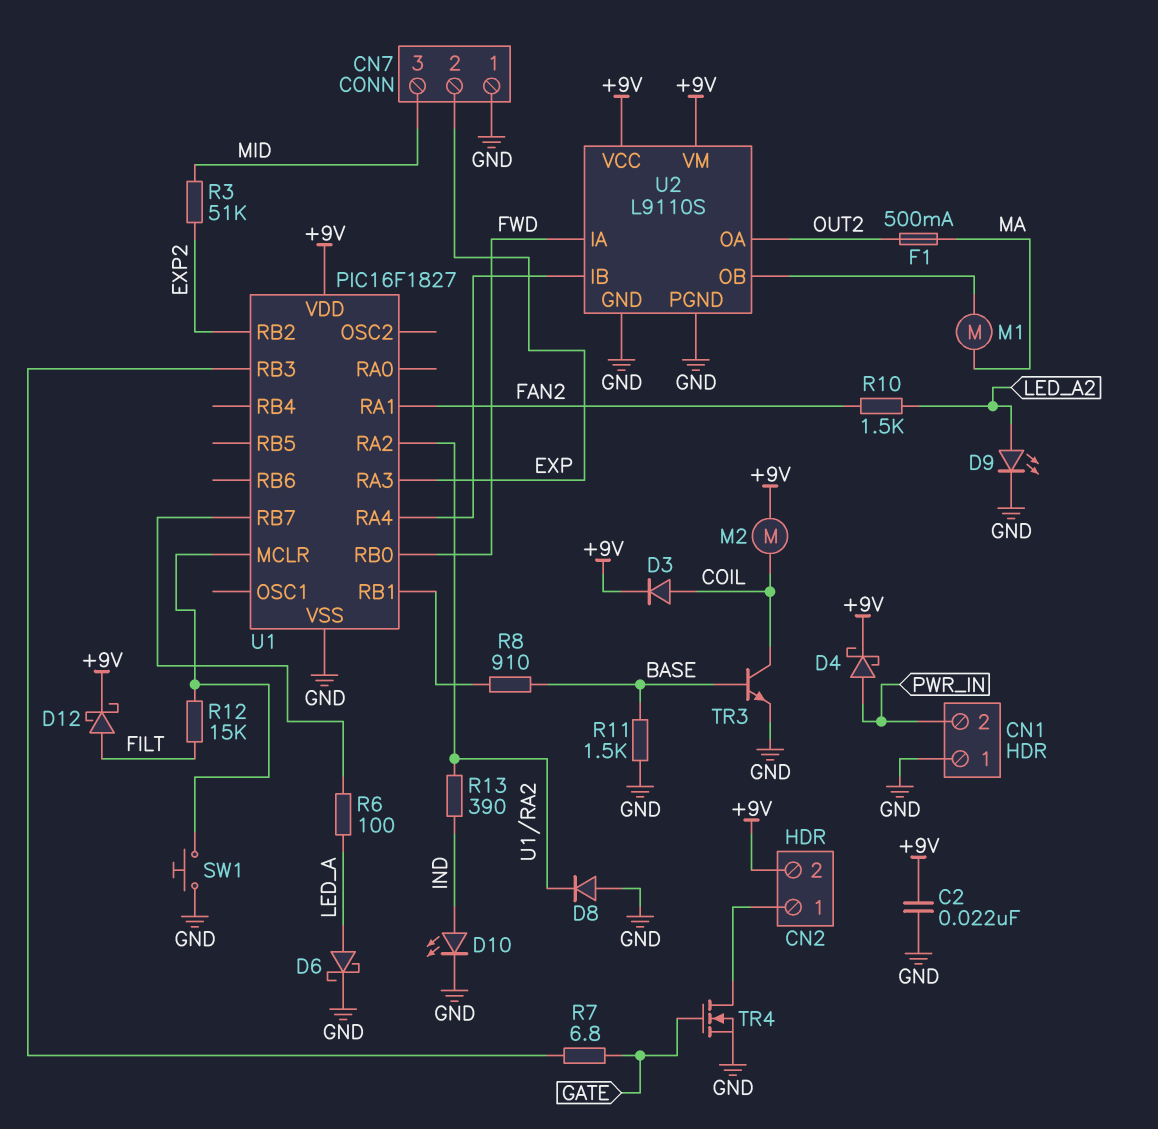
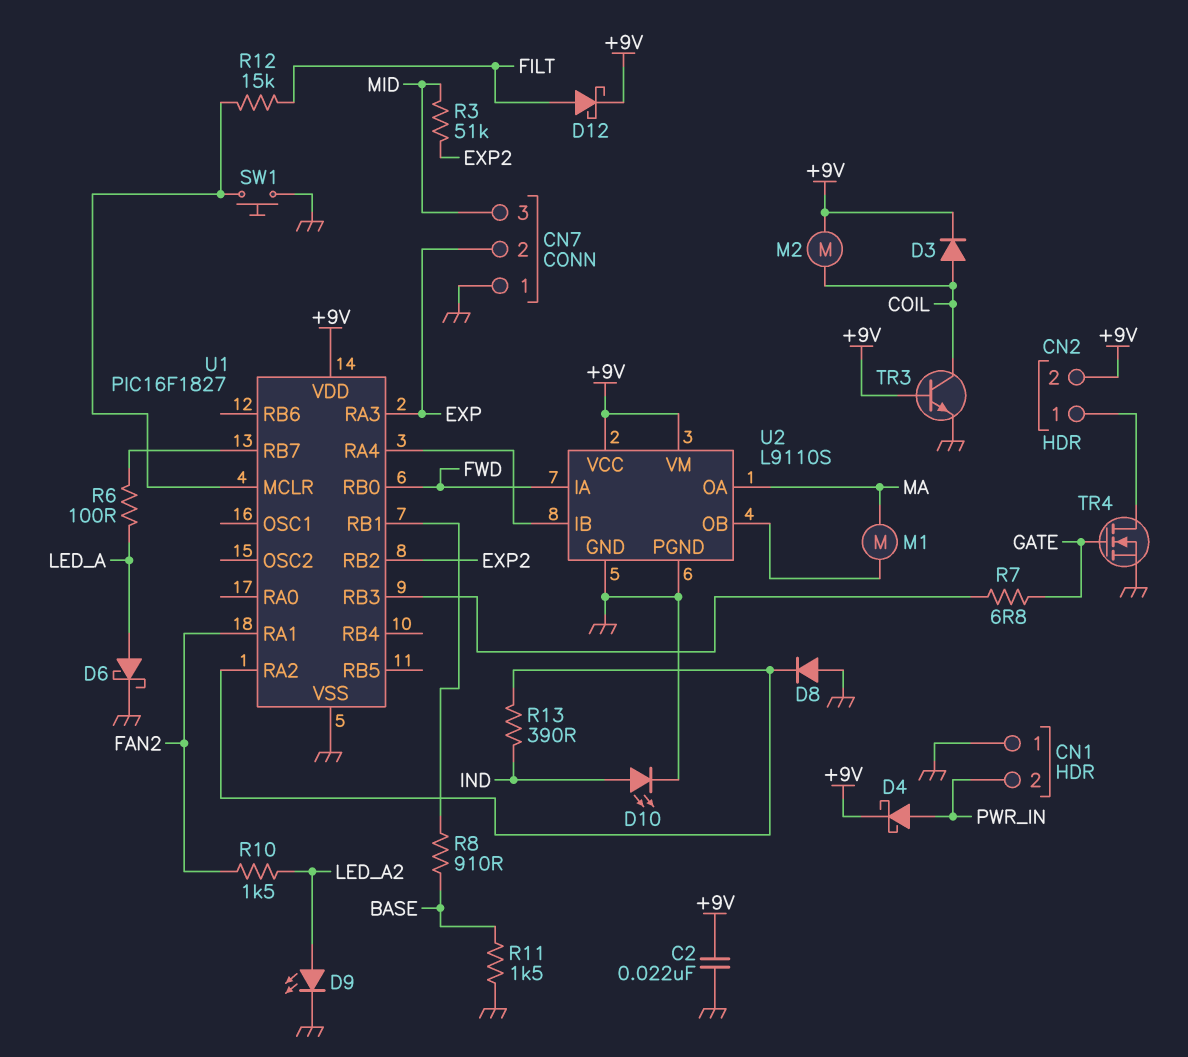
F1: 500mA (MA, OUT2) -> none
TR3: NPN (B BASE, C COIL, E GND) -> NPN (B +9V, C COIL, E GND)
U2 pin OA: OUT2 -> MA

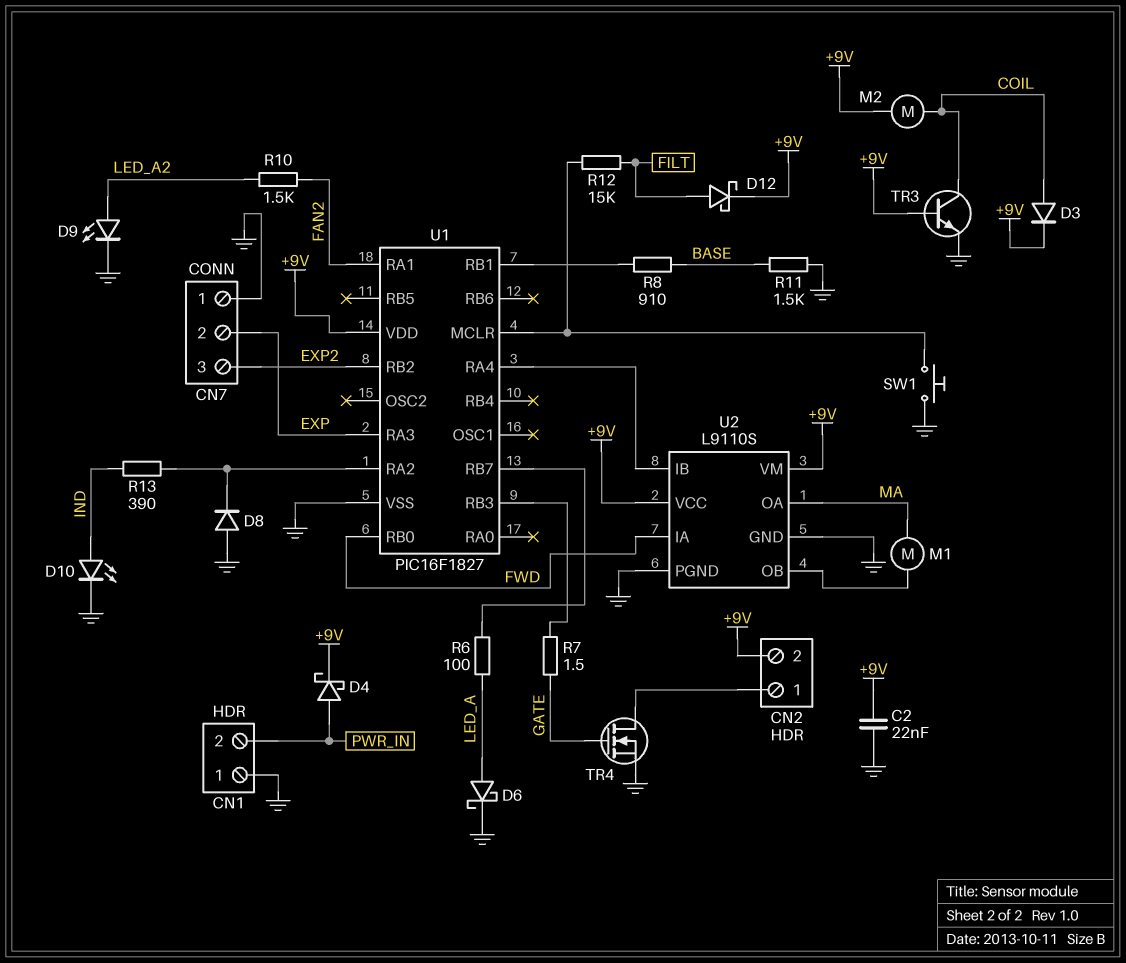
CN7 pin 3: MID -> EXP2
R3: 51k (EXP2, MID) -> none
R7: 6.8 (GATE, U1/RB3) -> 1.5 (GATE, U1/RB3)

